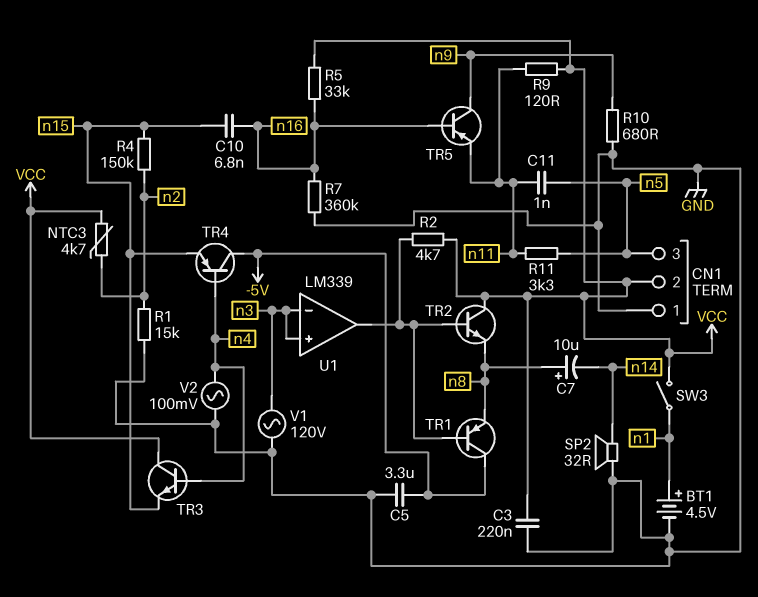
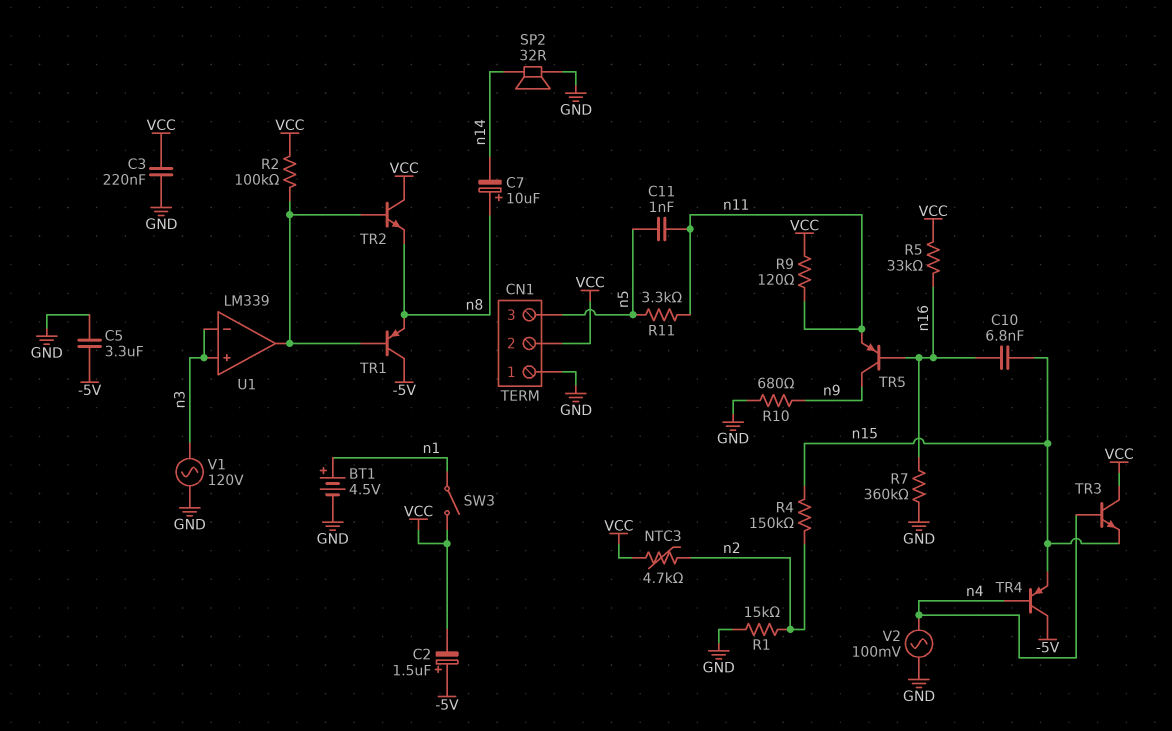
C2: none -> 1.5uF (plus -5V, minus VCC)
R2: 4.7k (U1/out, VCC) -> 100k (U1/out, VCC)

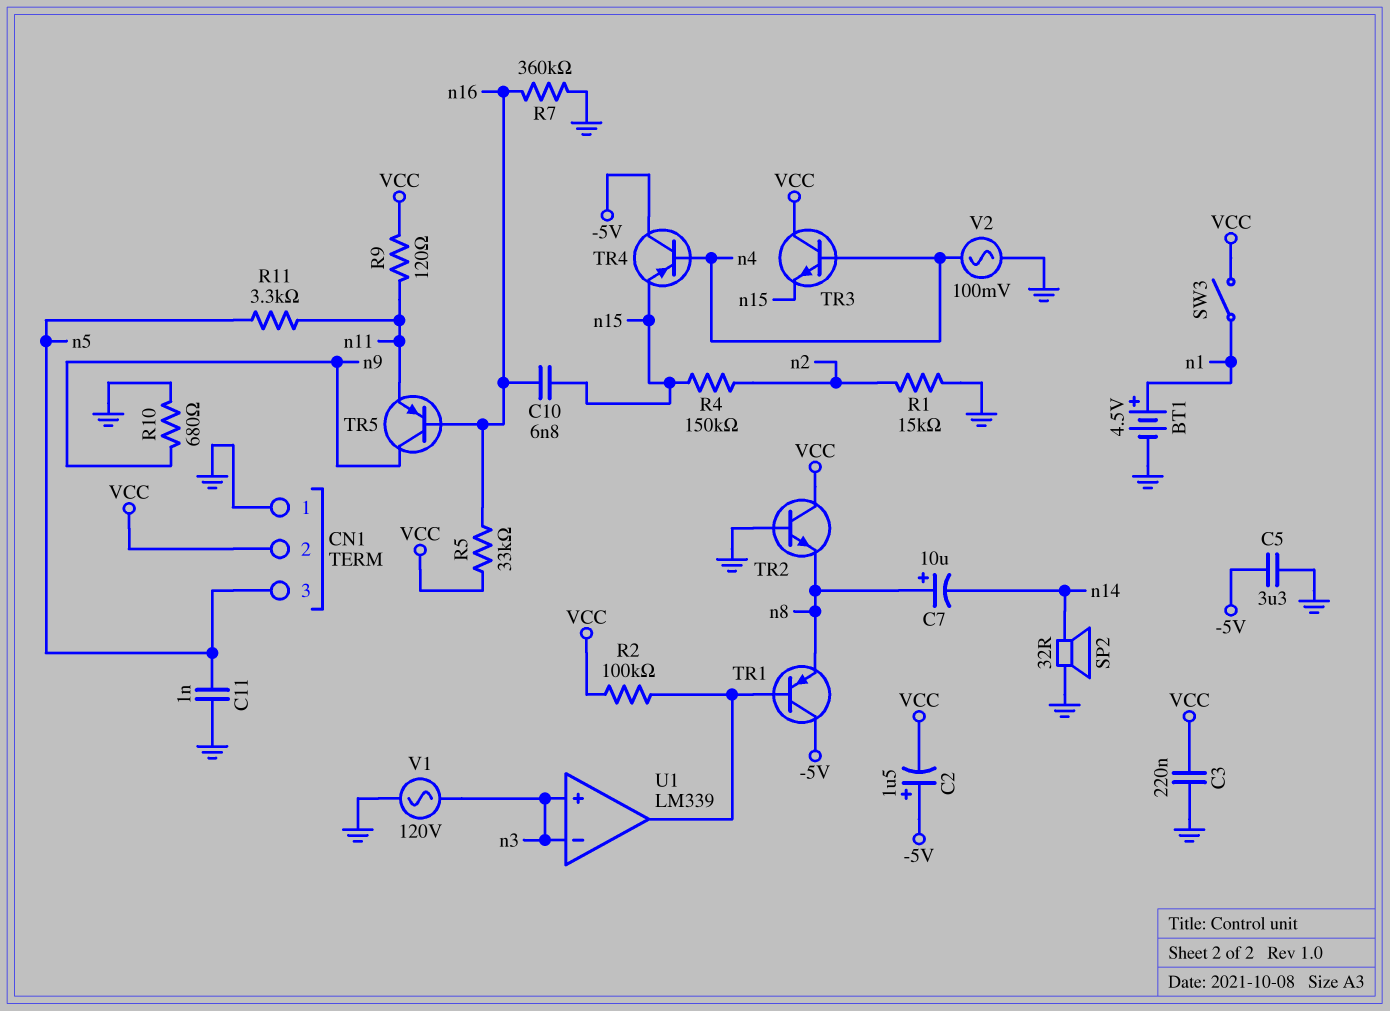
C11: 1nF (n5, n11) -> 1nF (GND, n5)
NTC3: 4.7k (VCC, n2) -> none
TR2: NPN (B U1/out, C VCC, E n8) -> NPN (B GND, C VCC, E n8)

